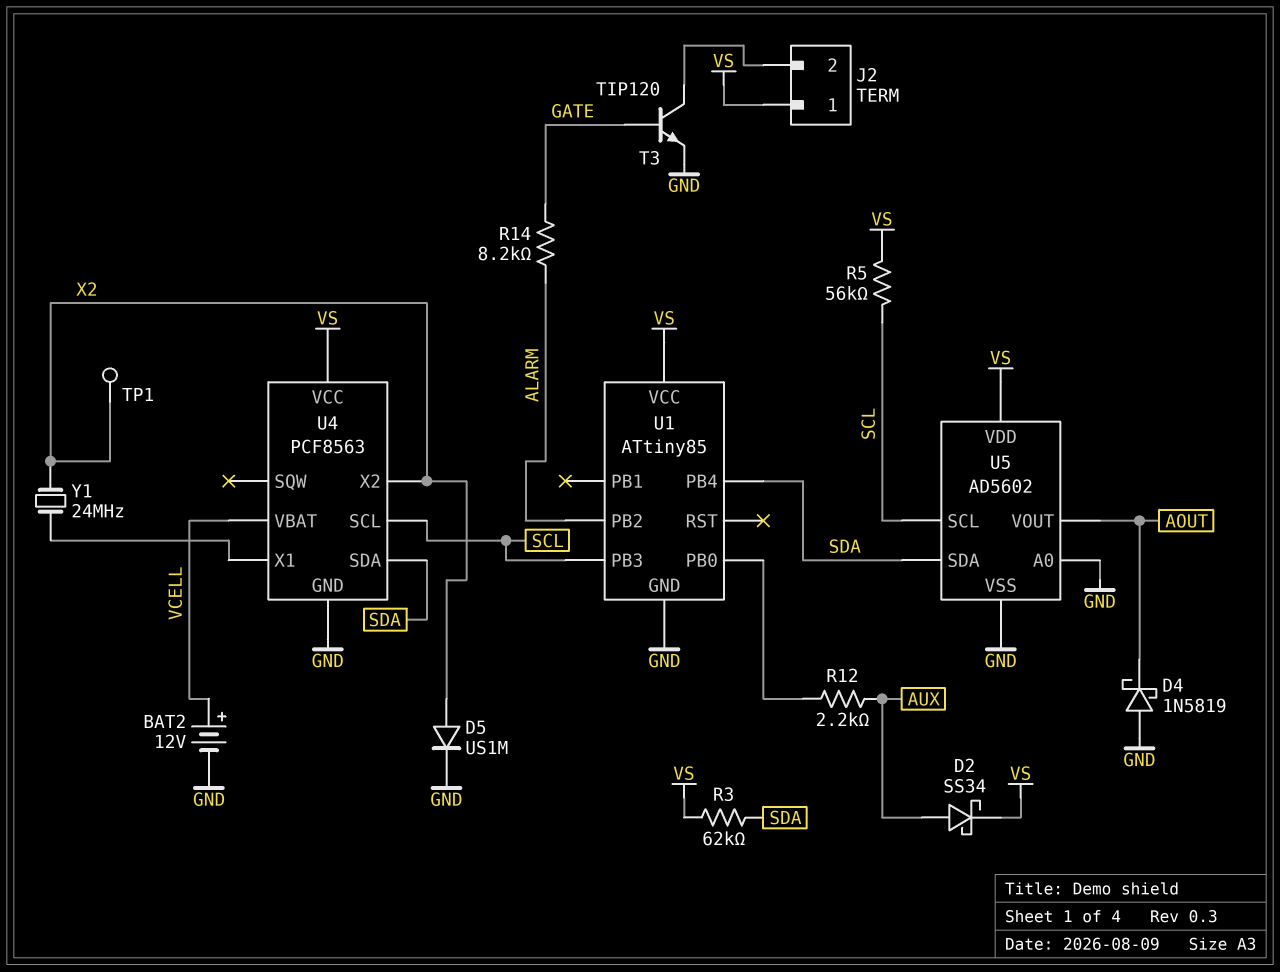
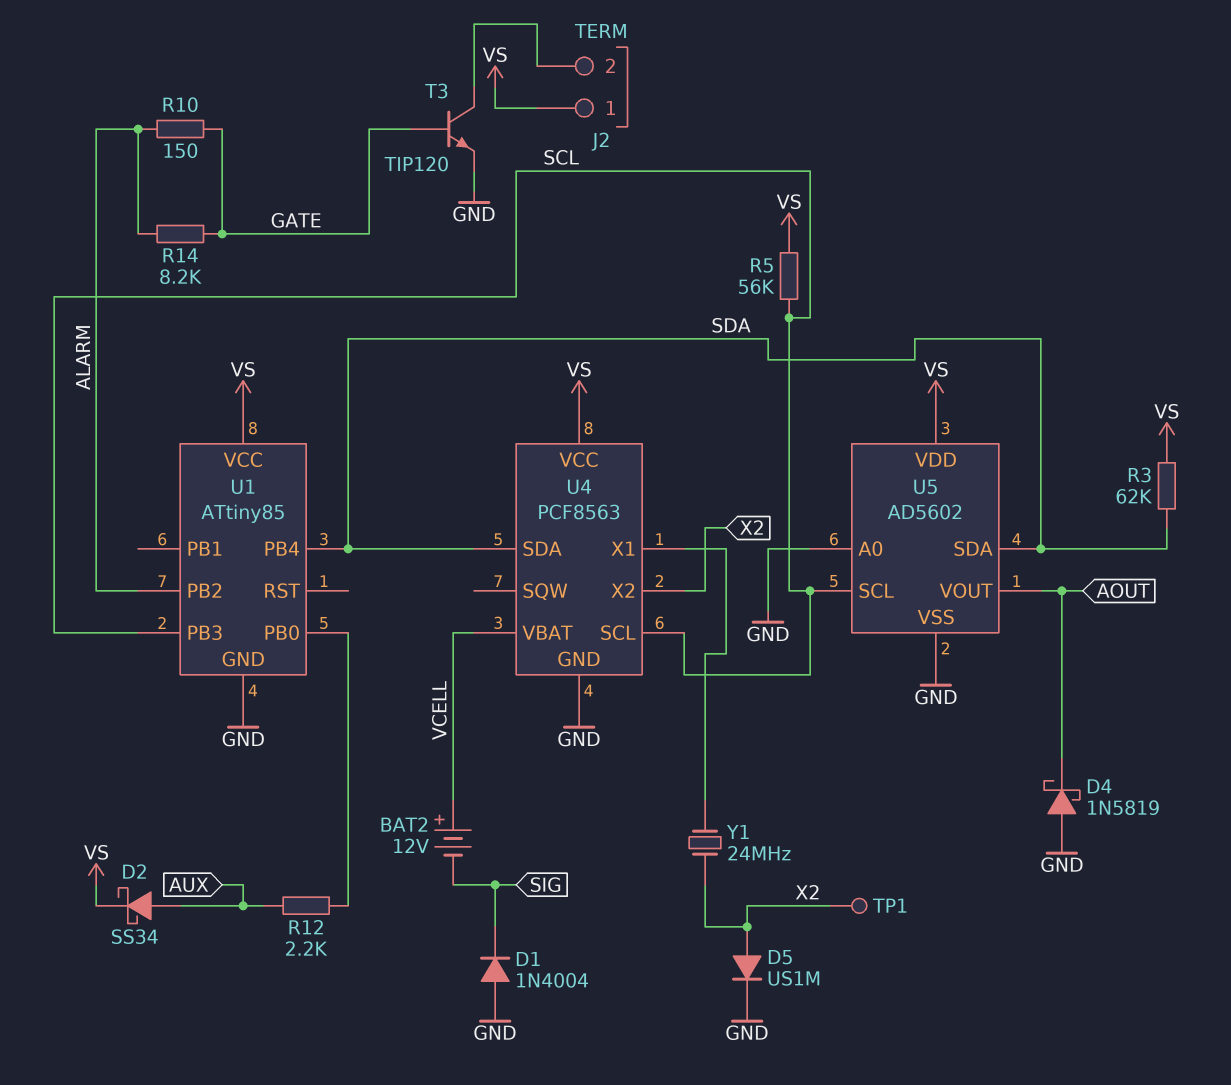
BAT2: 12V (plus VCELL, minus GND) -> 12V (plus VCELL, minus SIG)
D1: none -> diode 1N4004 (A GND, K SIG)
R10: none -> 150 (ALARM, GATE)

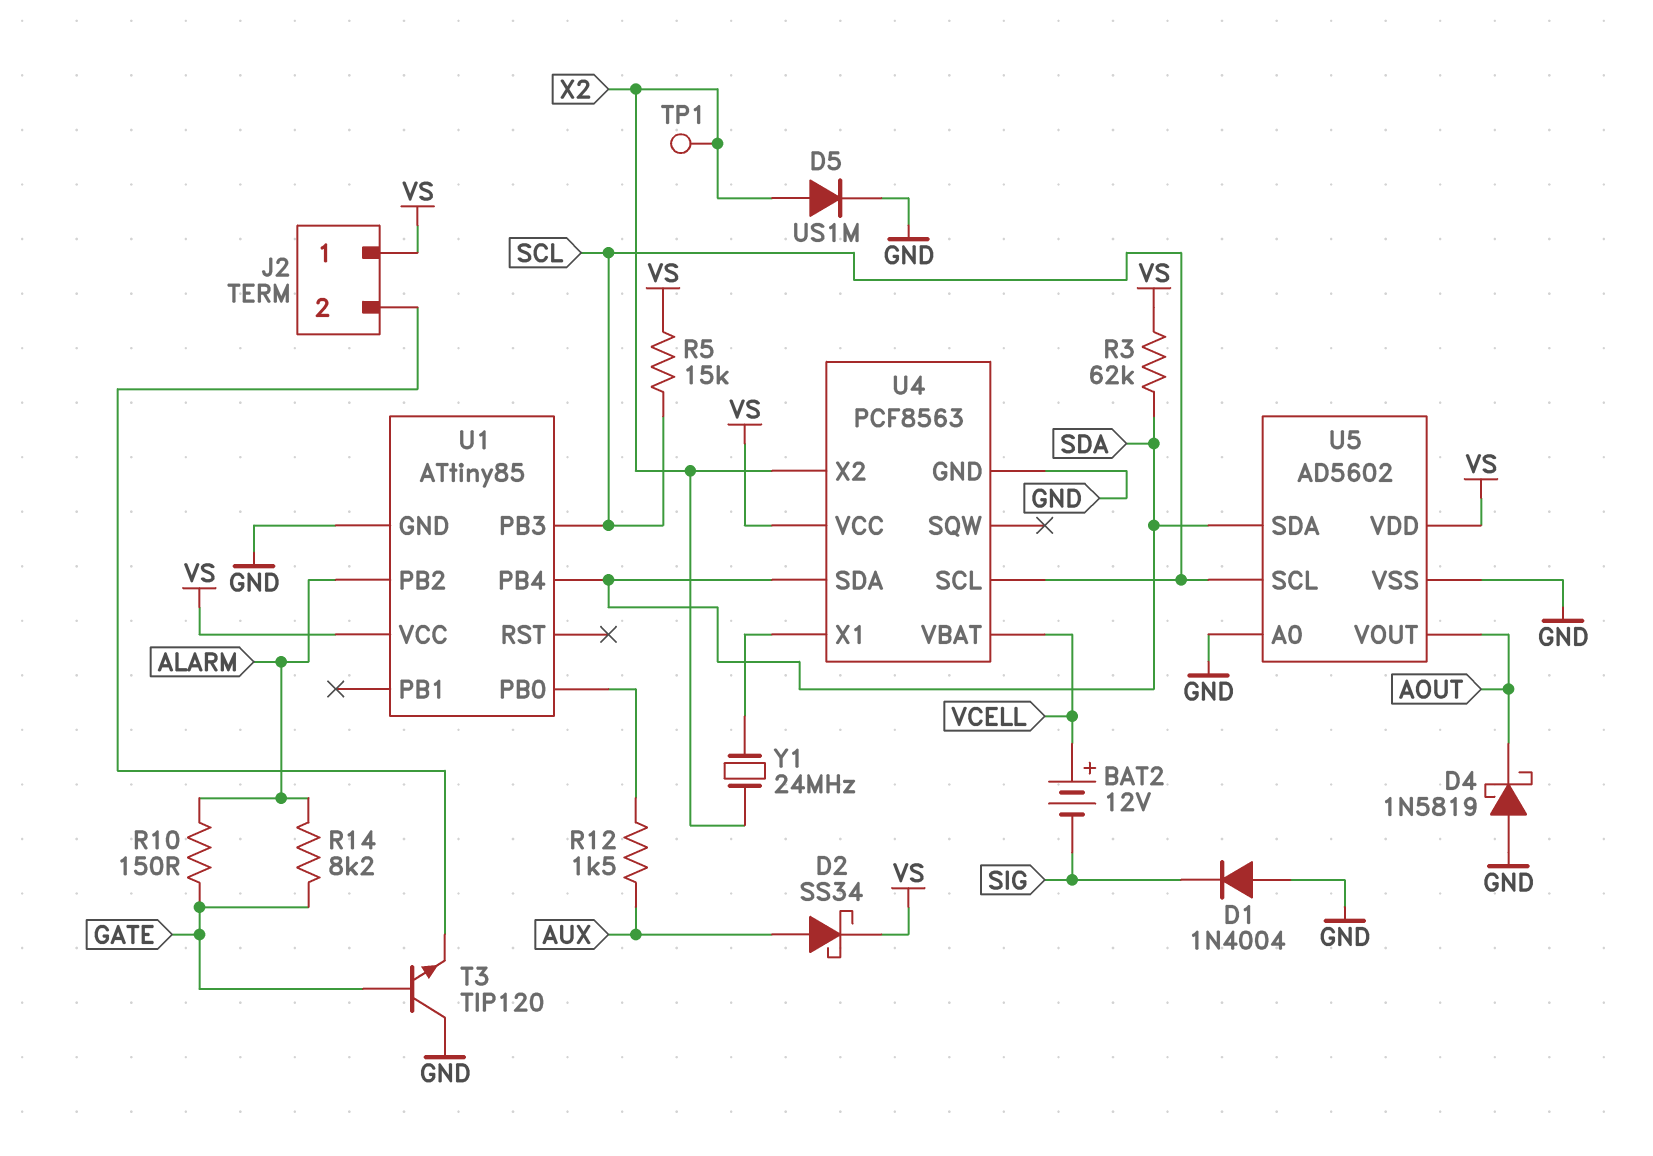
R5: 56k (SCL, VS) -> 15k (SCL, VS)
R12: 2.2k (AUX, U1/PB0) -> 1.5k (AUX, U1/PB0)
T3: NPN TIP120 (B GATE, C J2/2, E GND) -> NPN TIP120 (B GATE, C GND, E J2/2)

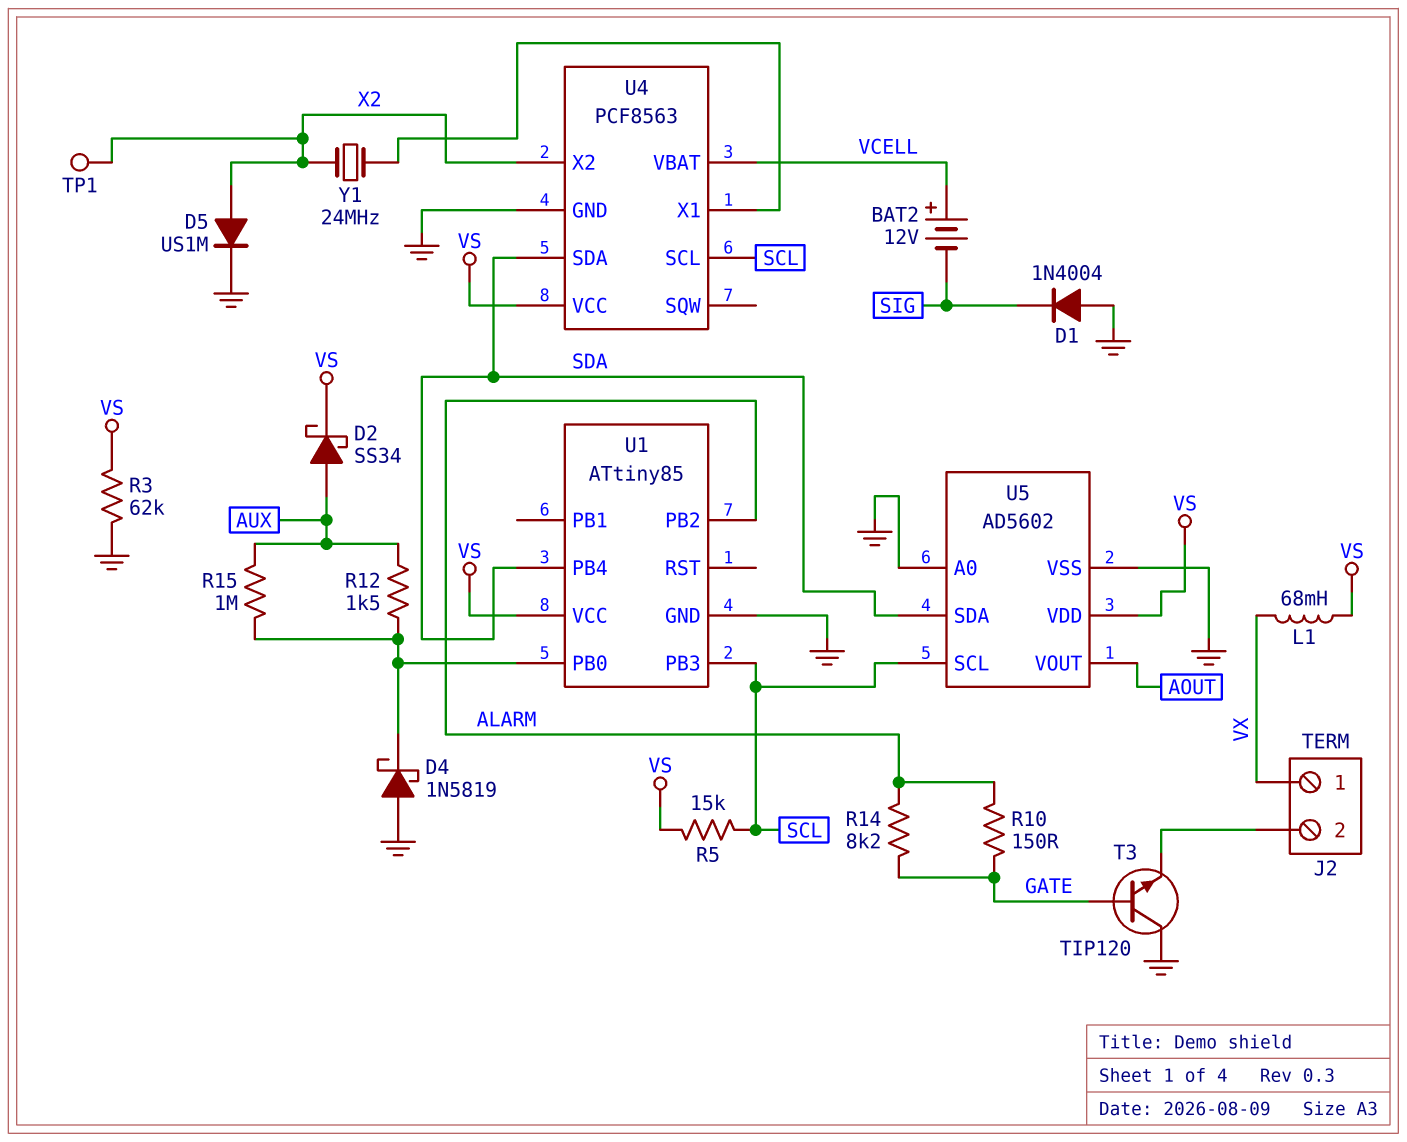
D4: schottky 1N5819 (A GND, K AOUT) -> schottky 1N5819 (A GND, K U1/PB0)
J2 pin 1: VS -> VX
L1: none -> 68mH (VS, VX)
R3: 62k (SDA, VS) -> 62k (GND, VS)
R15: none -> 1M (AUX, U1/PB0)

